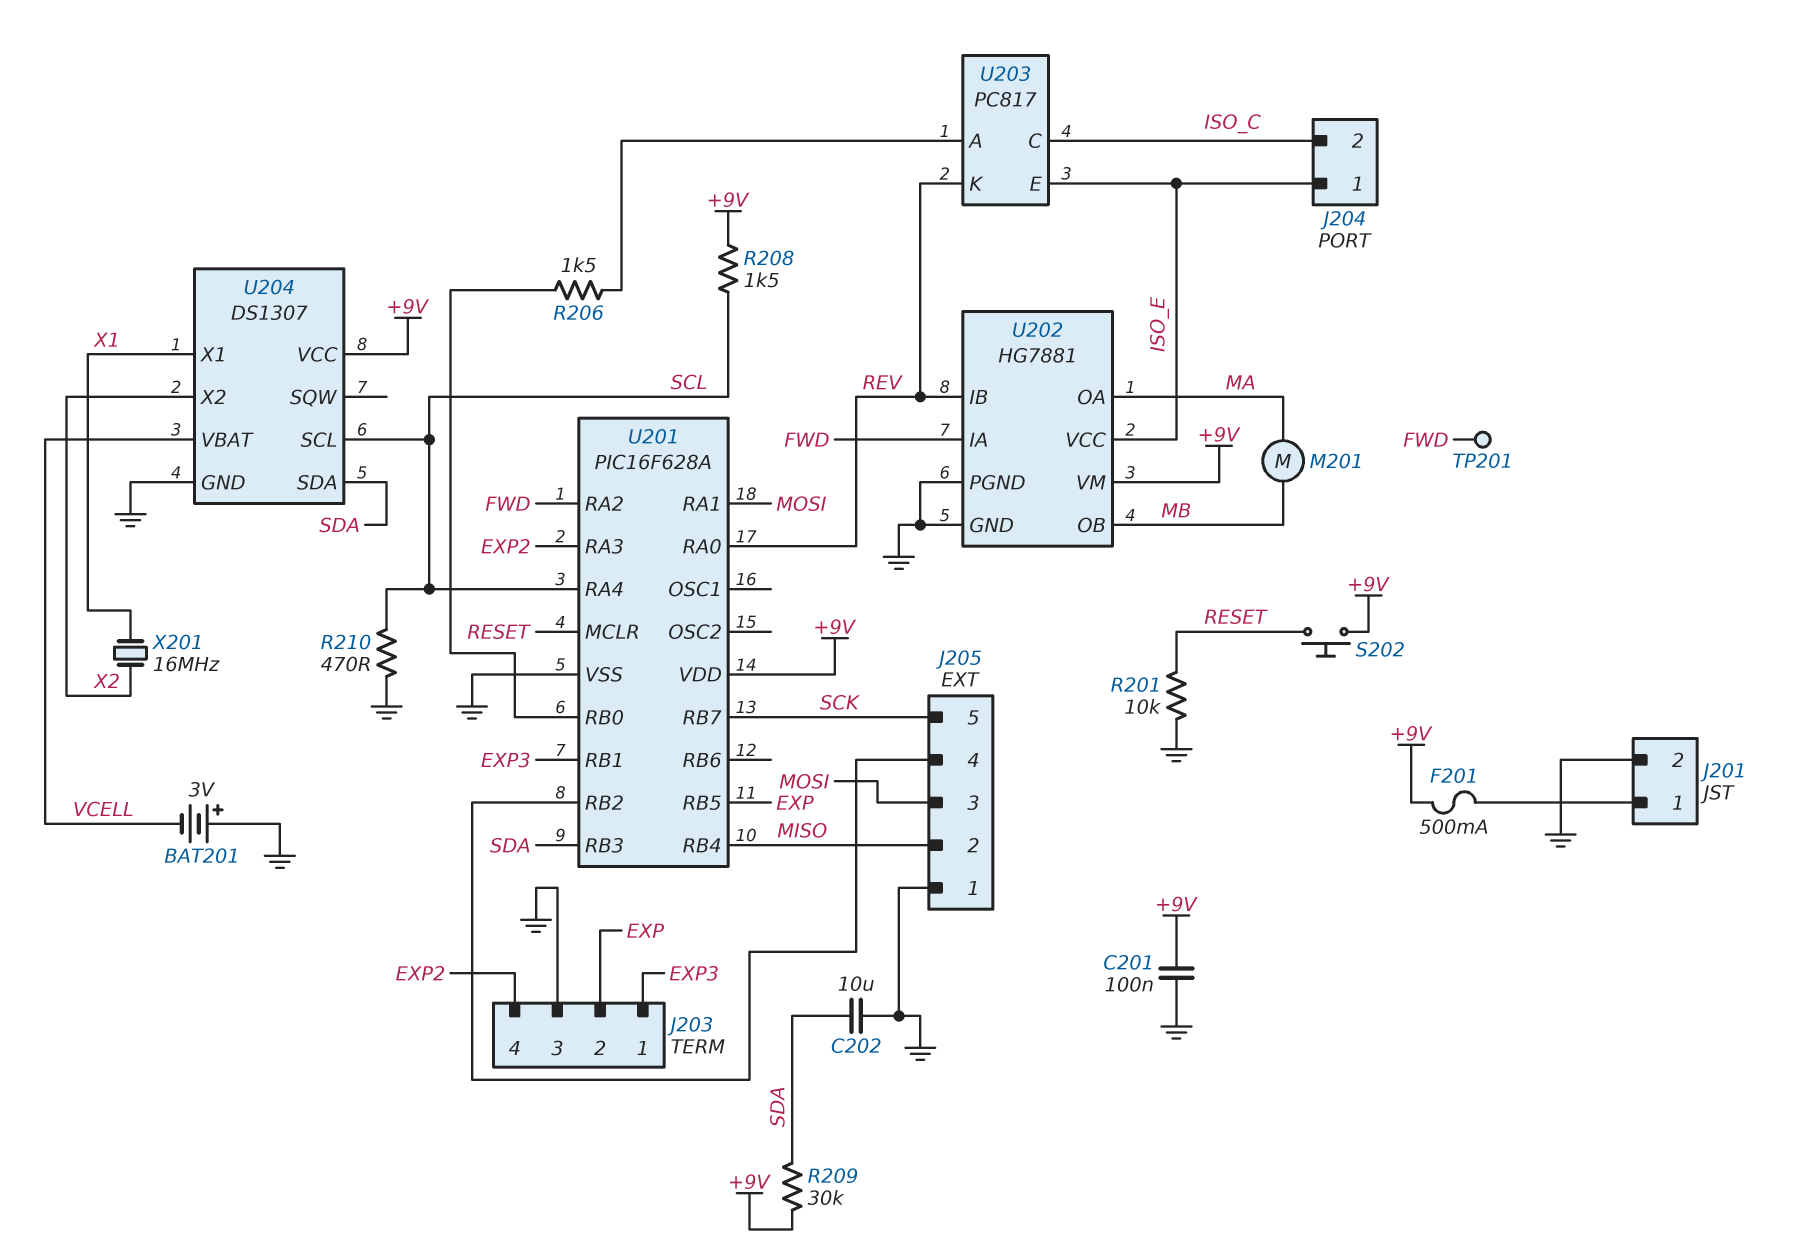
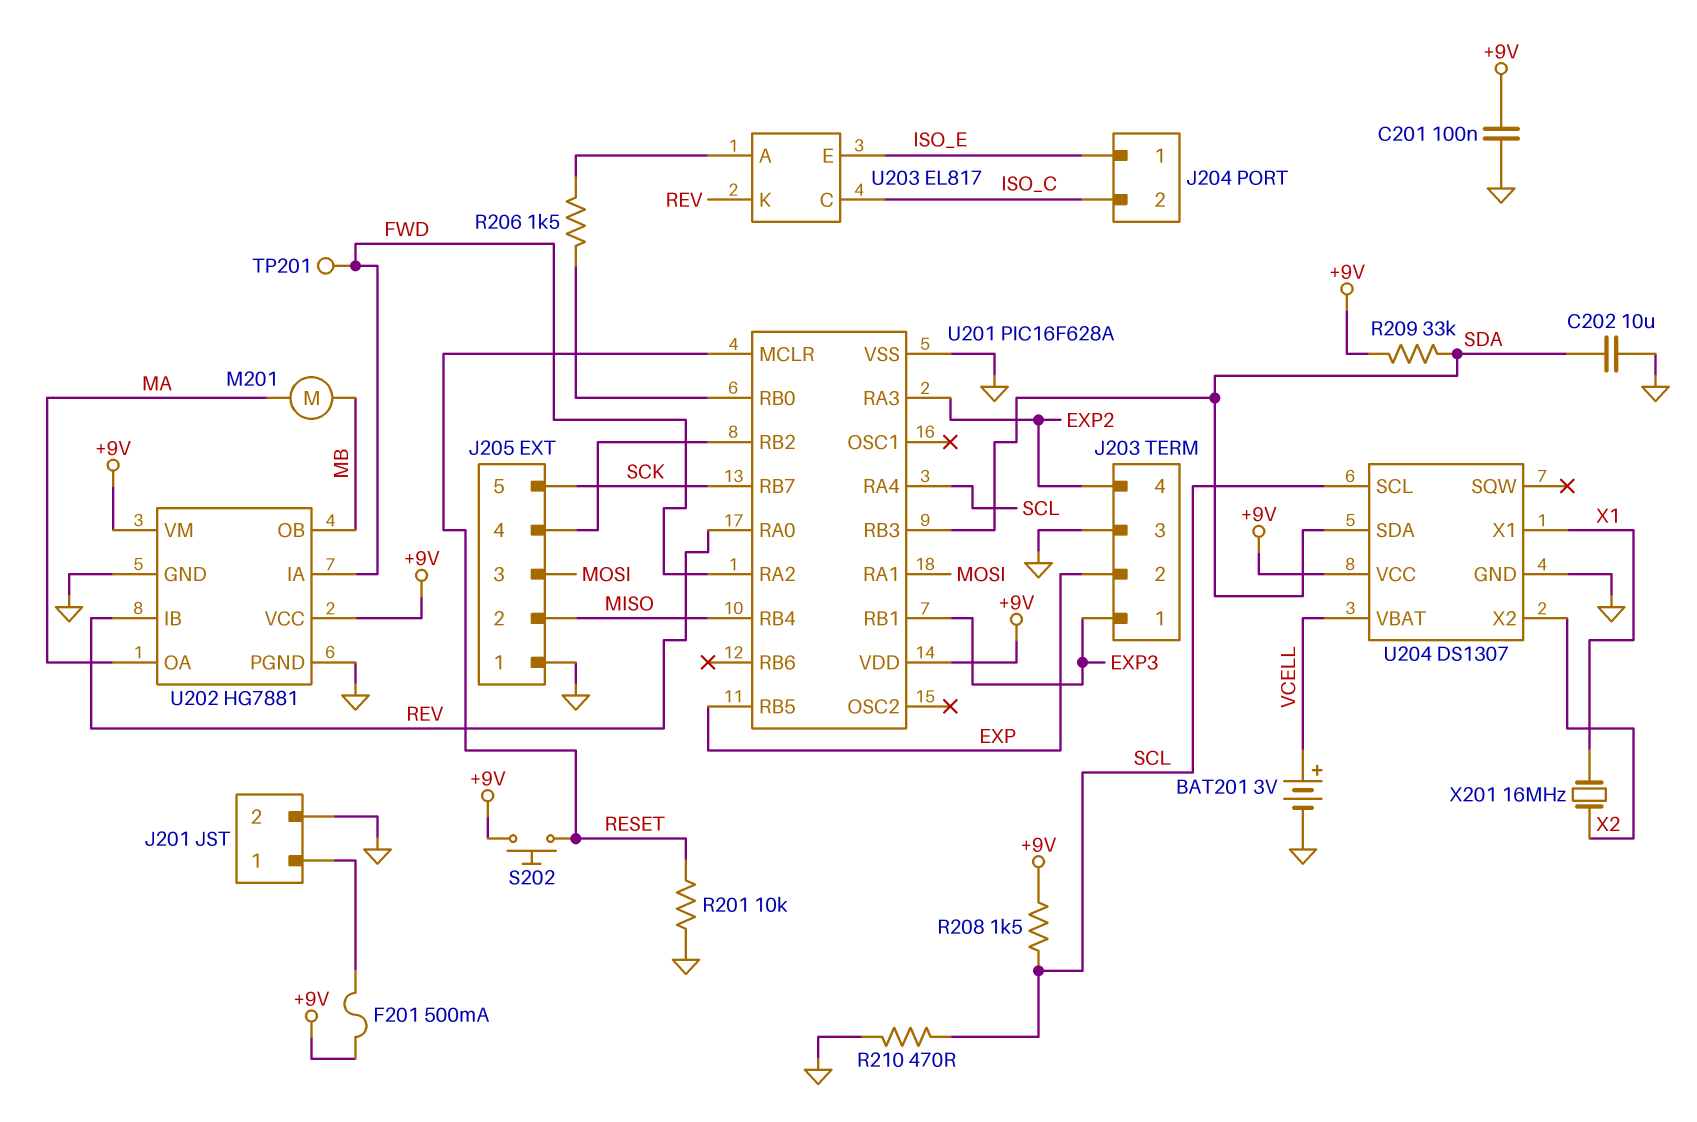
BAT201: 3V (plus GND, minus VCELL) -> 3V (plus VCELL, minus GND)
R209: 30k (+9V, SDA) -> 33k (+9V, SDA)
U202 pin VCC: ISO_E -> +9V
U203: PC817 -> EL817

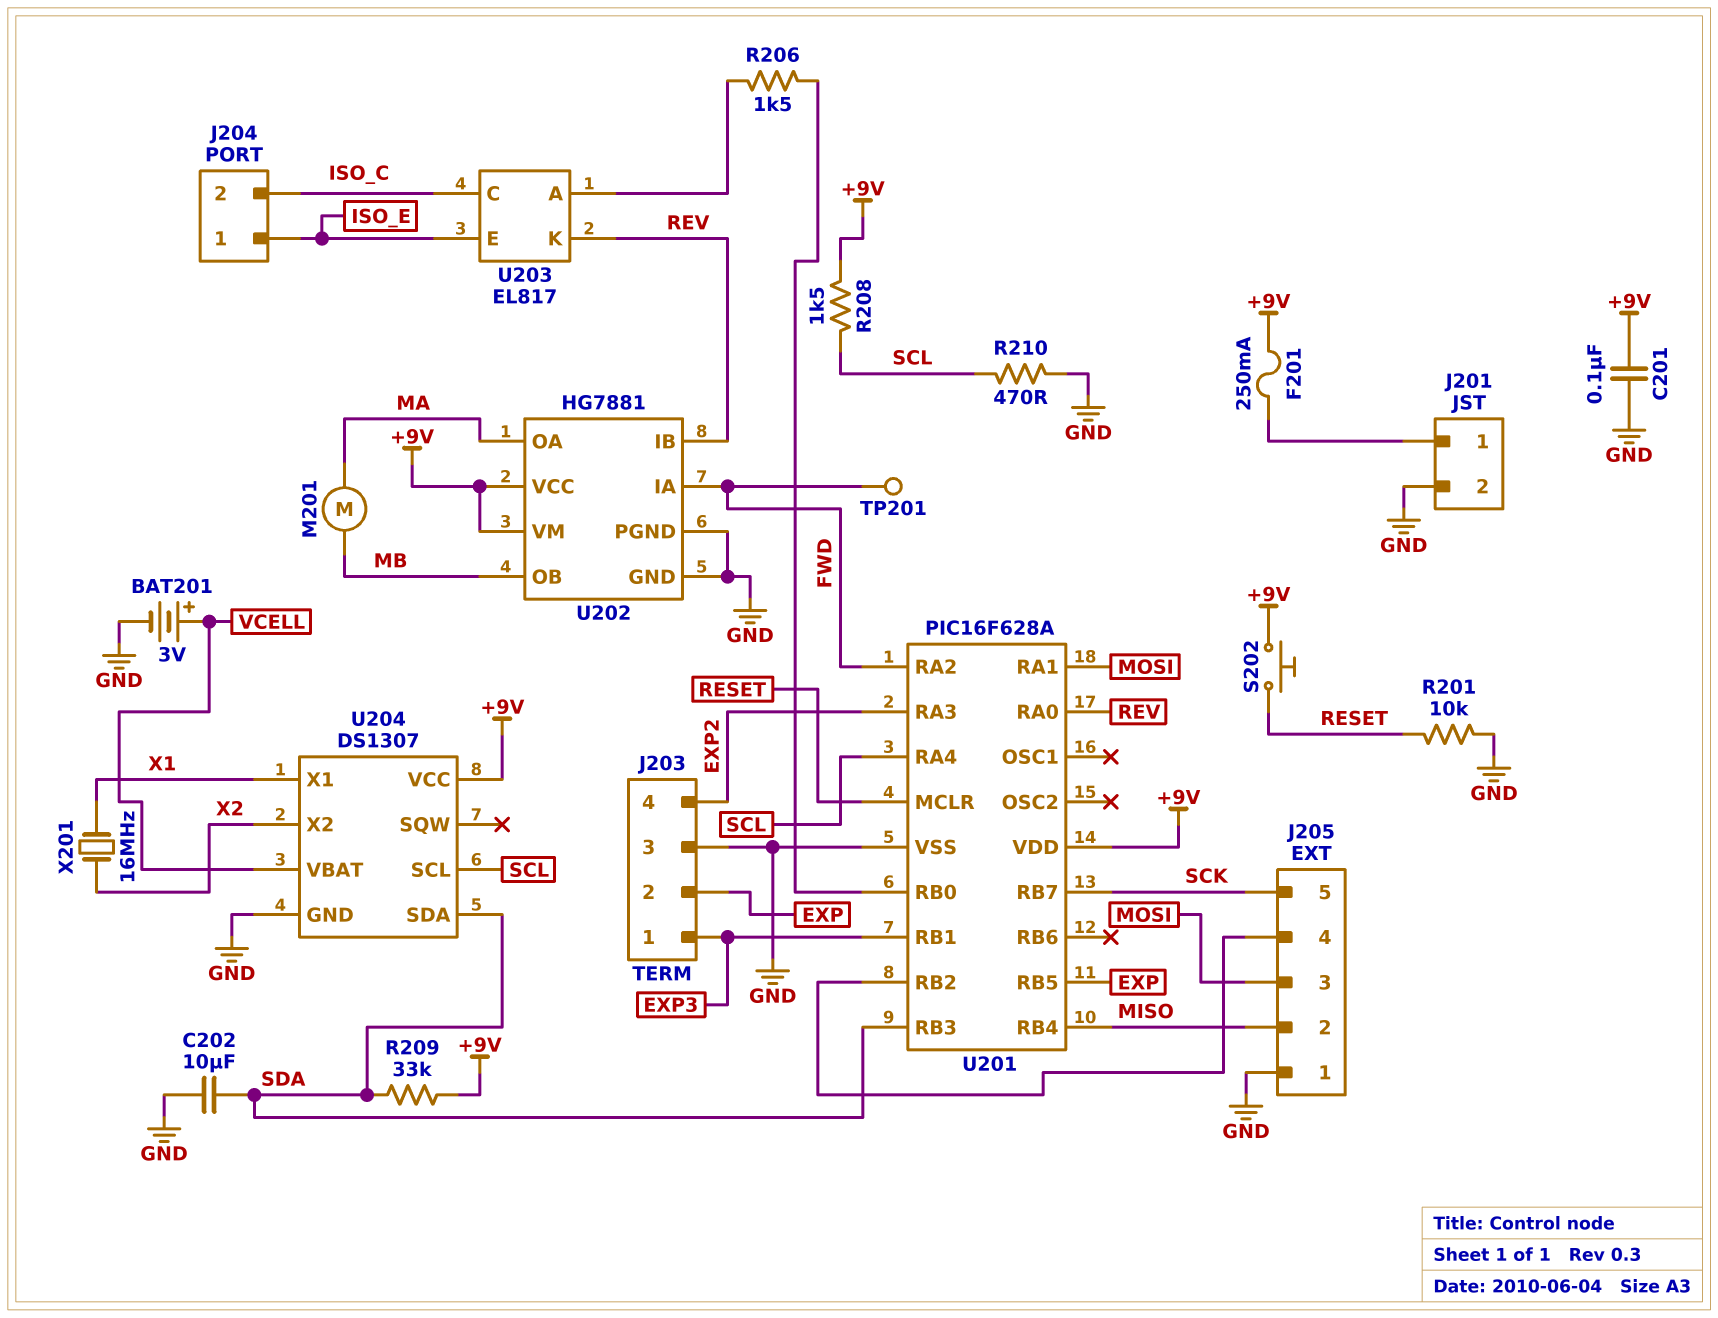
F201: 500mA (+9V, J201/1) -> 250mA (+9V, J201/1)

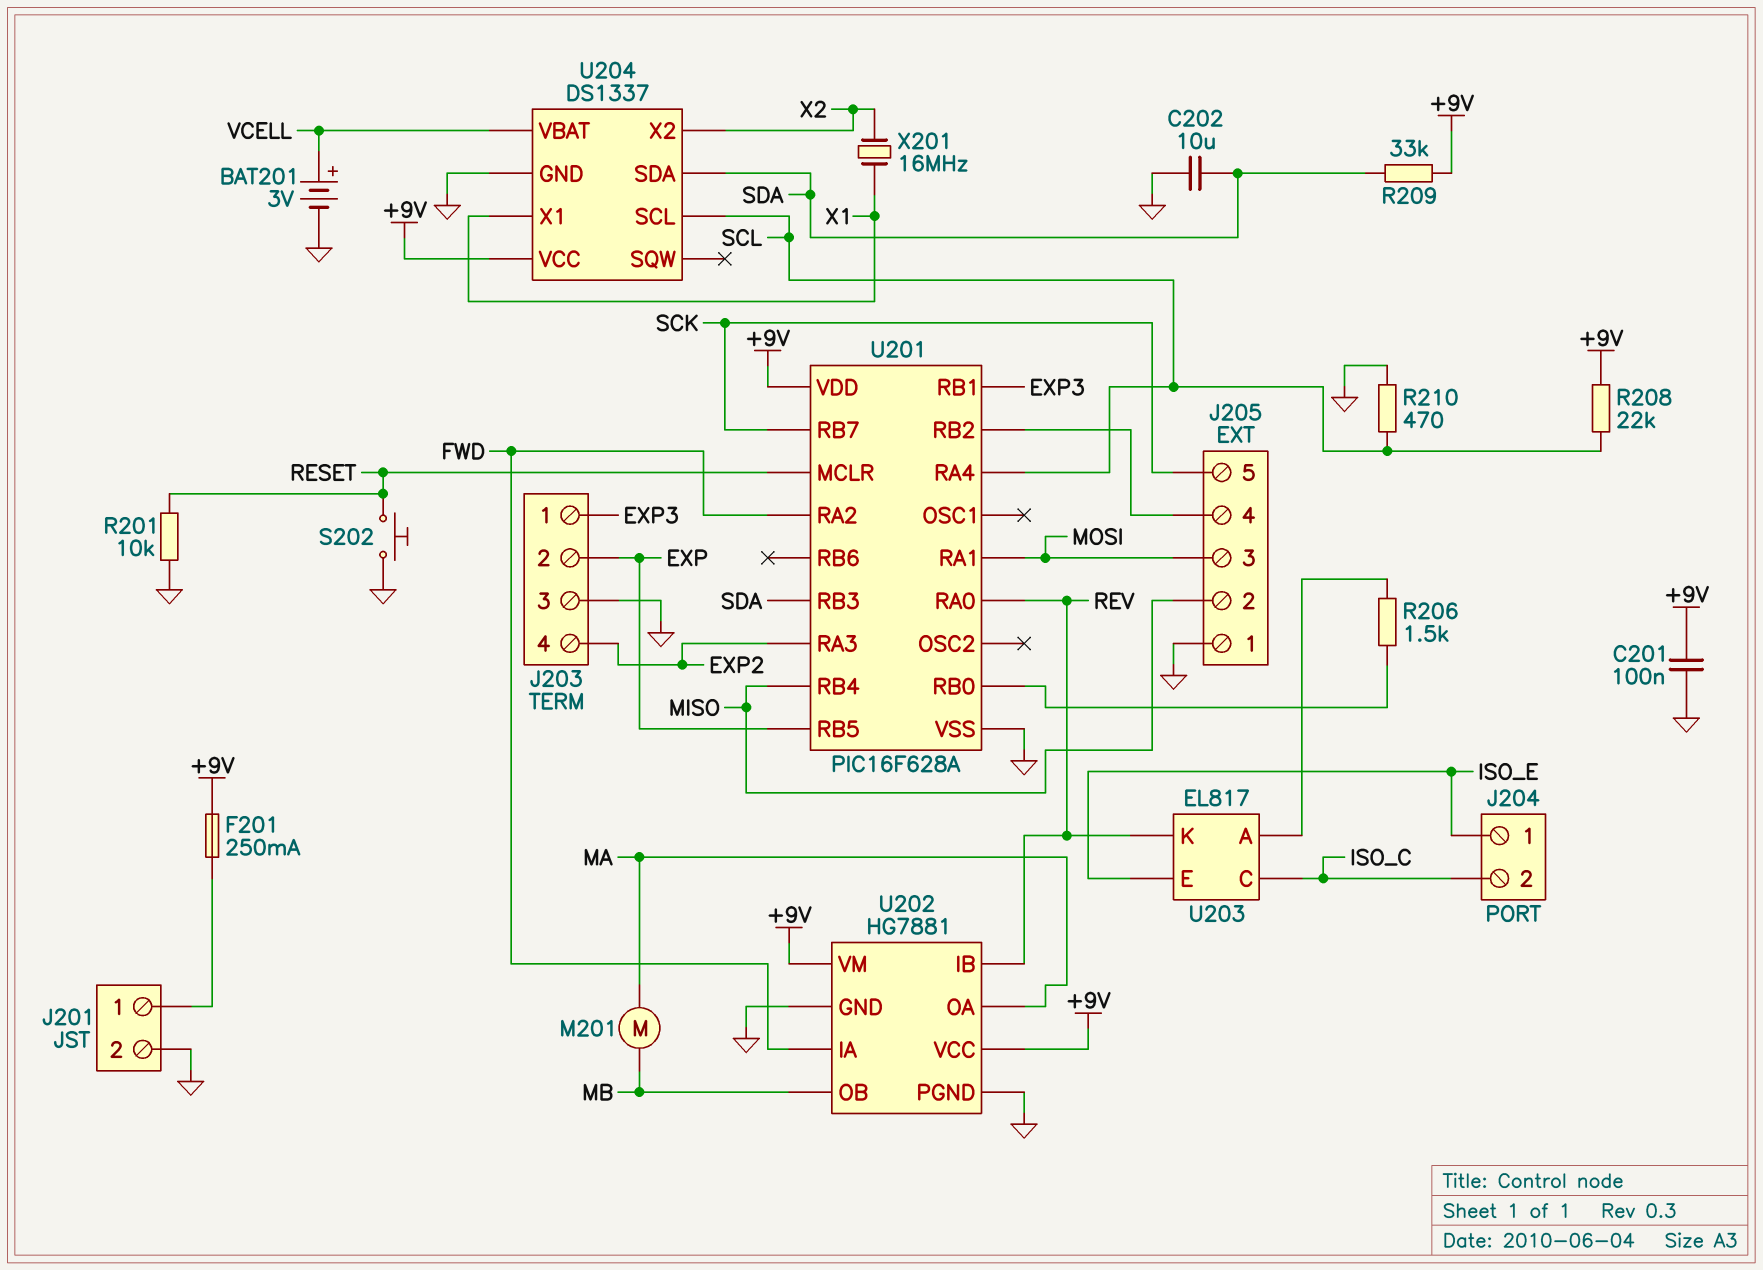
R208: 1.5k (+9V, SCL) -> 22k (+9V, SCL)
S202: button (+9V, RESET) -> button (GND, RESET)
TP201: test point (FWD) -> none
U204: DS1307 -> DS1337

